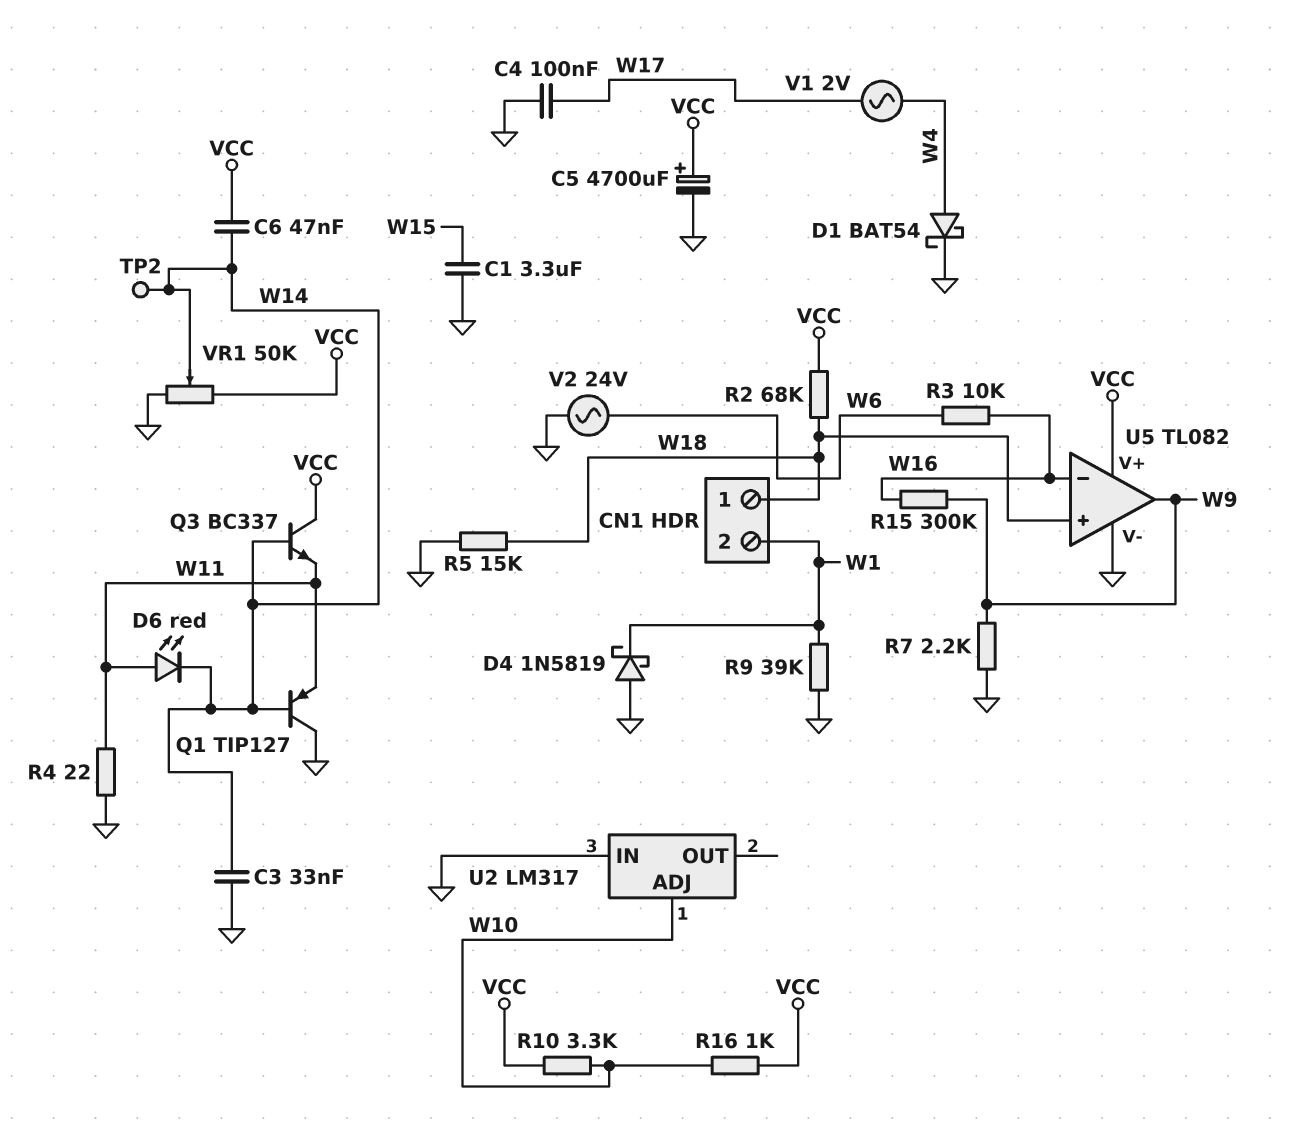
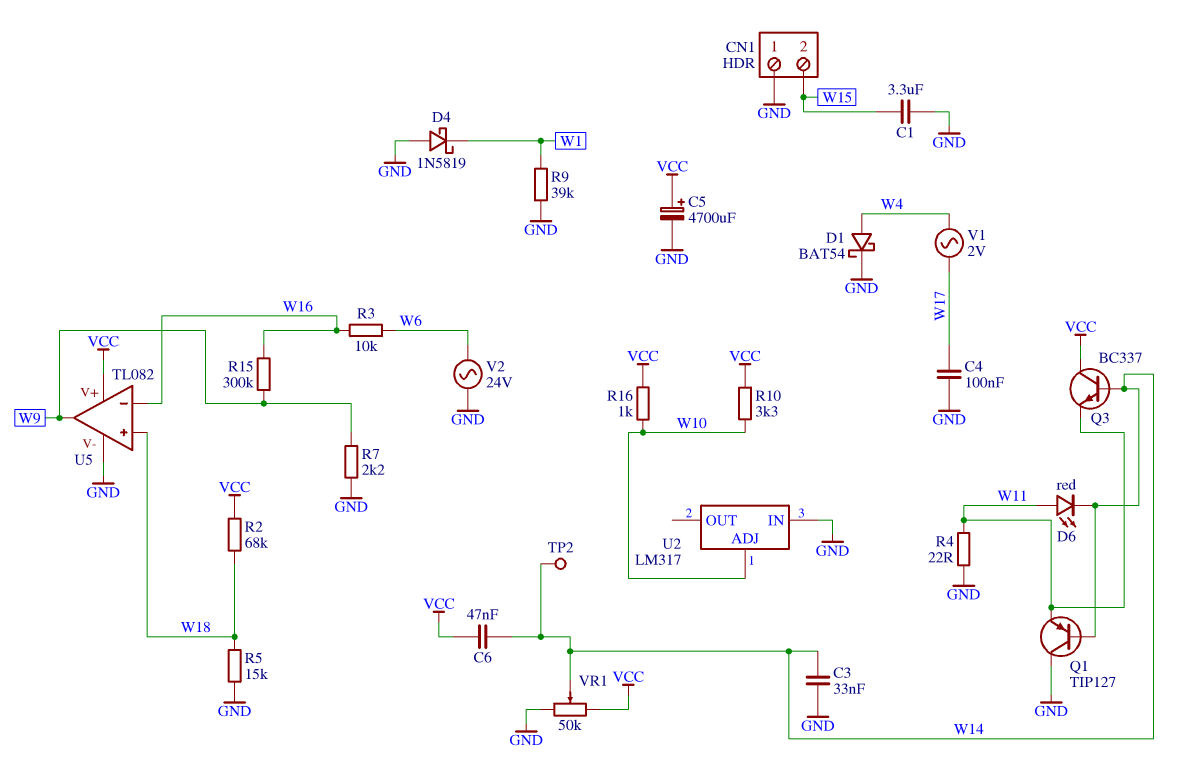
CN1 pin 1: W18 -> GND
CN1 pin 2: W1 -> W15

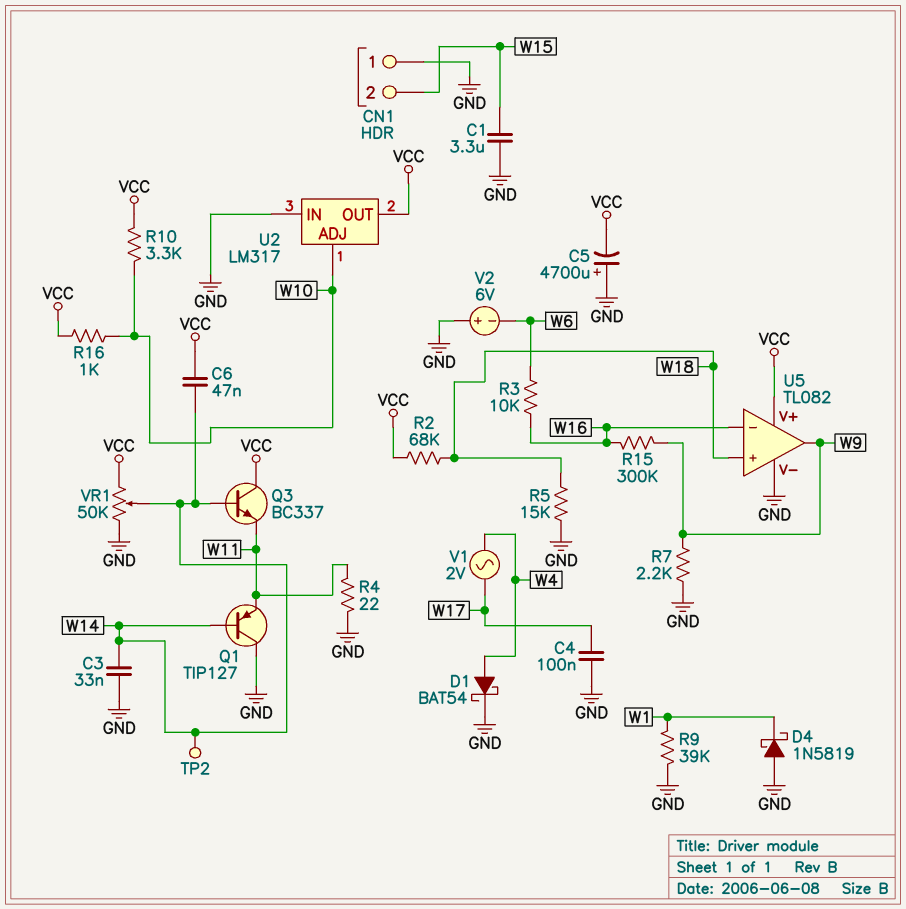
C5: 4700uF (plus VCC, minus GND) -> 4700uF (plus GND, minus VCC)
D6: LED red (A W11, K W14) -> none
U2 pin OUT: none -> VCC
V2: AC 24V (GND, W6) -> 6V (plus GND, minus W6)

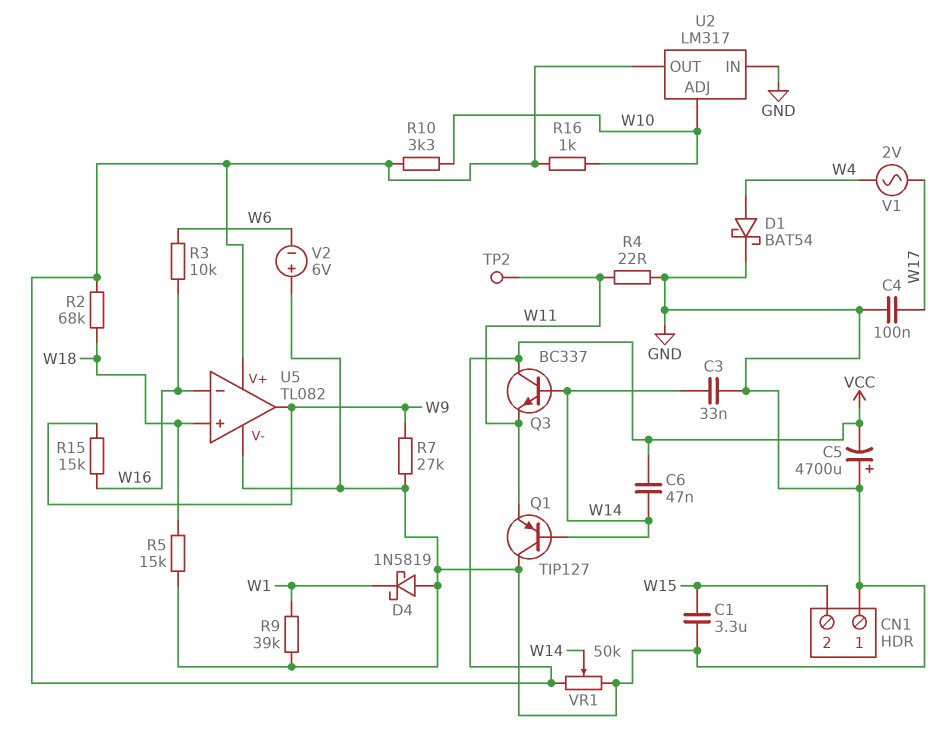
R7: 2.2k (GND, W9) -> 27k (GND, W9)
R15: 300k (W9, W16) -> 15k (W9, W16)
TP2: test point (W14) -> test point (W11)

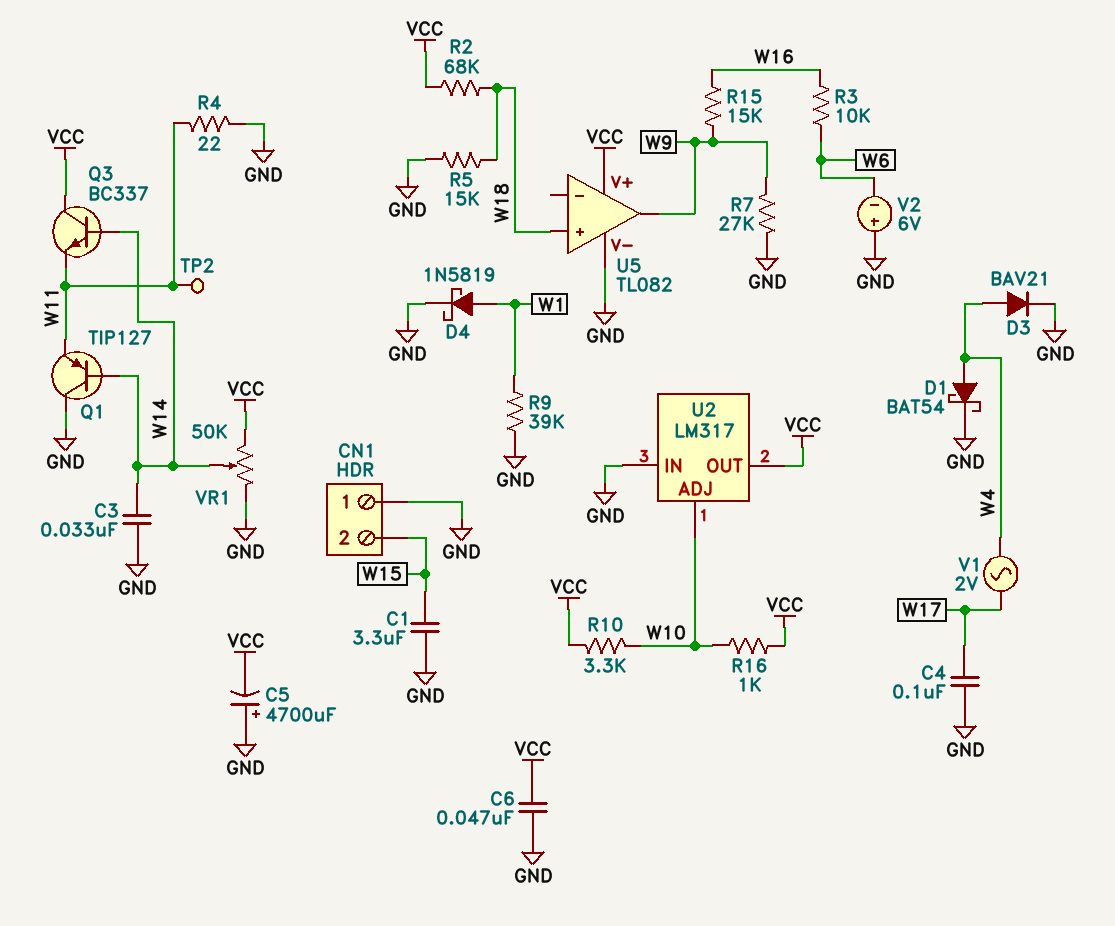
C6: 47nF (VCC, W14) -> 47nF (GND, VCC)
D3: none -> diode BAV21 (A W4, K GND)
D4: schottky 1N5819 (A GND, K W1) -> schottky 1N5819 (A W1, K GND)
U5 pin in-: W16 -> none

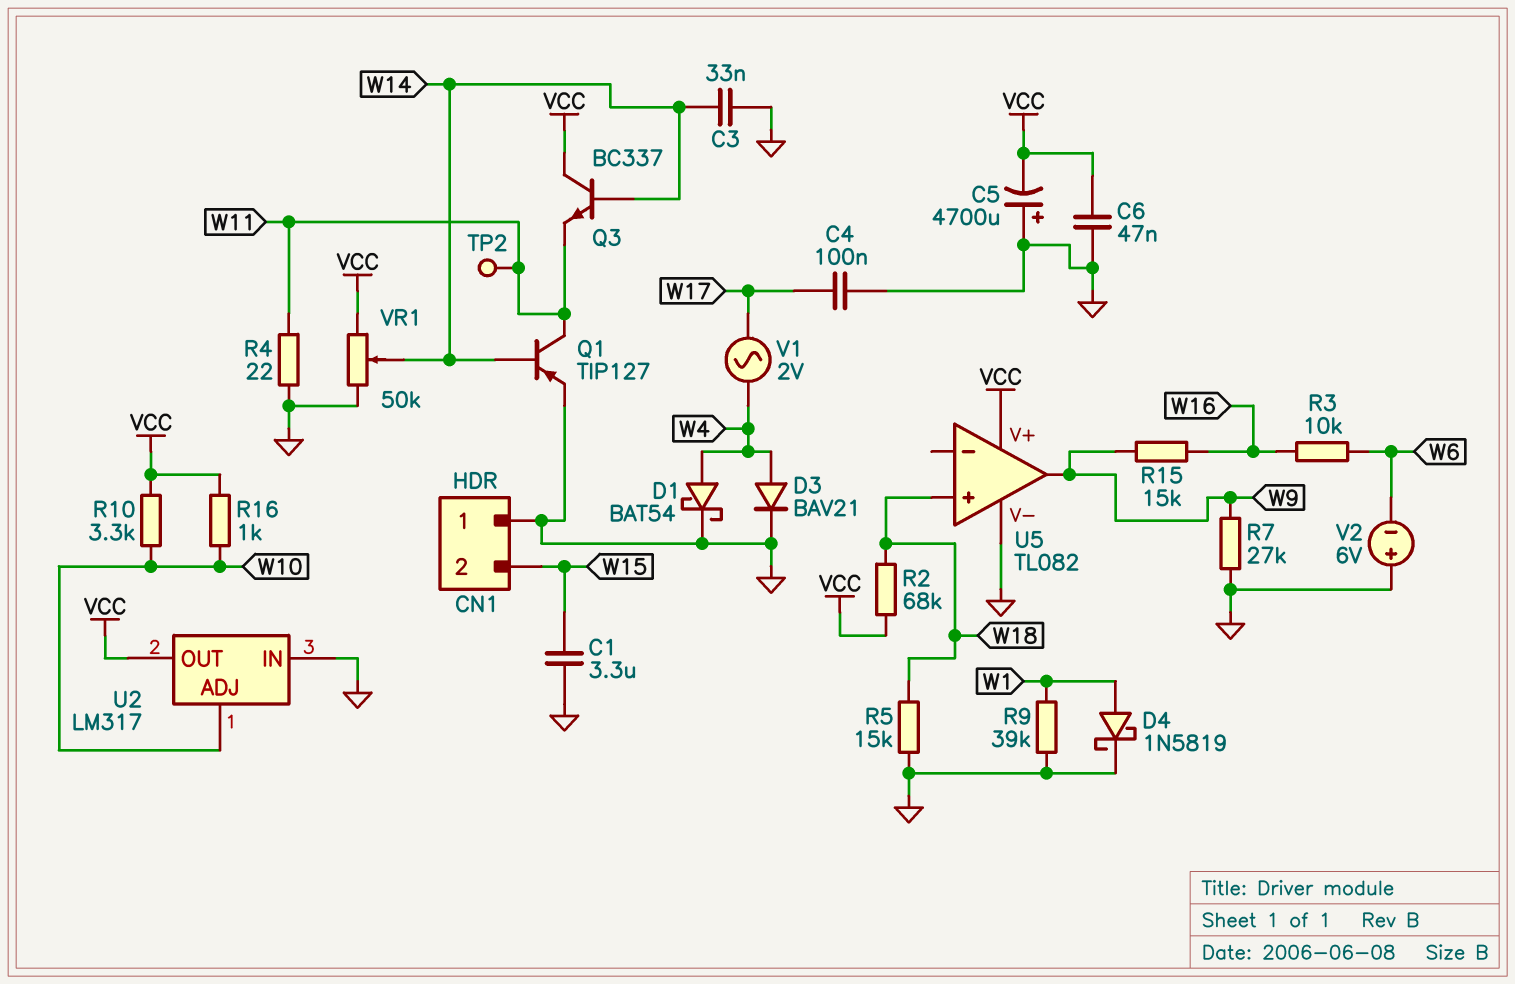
Q1: PNP TIP127 (B W14, C GND, E W11) -> PNP TIP127 (B W14, C W11, E GND)

